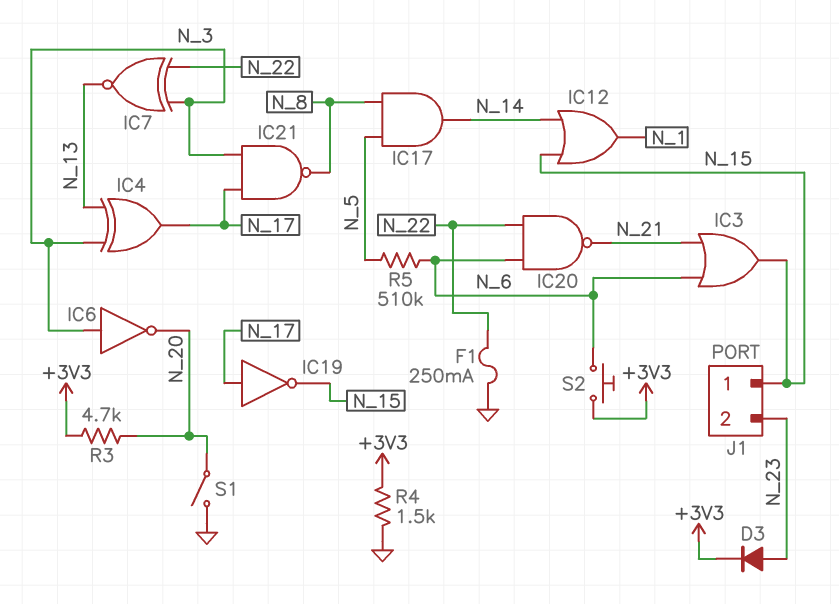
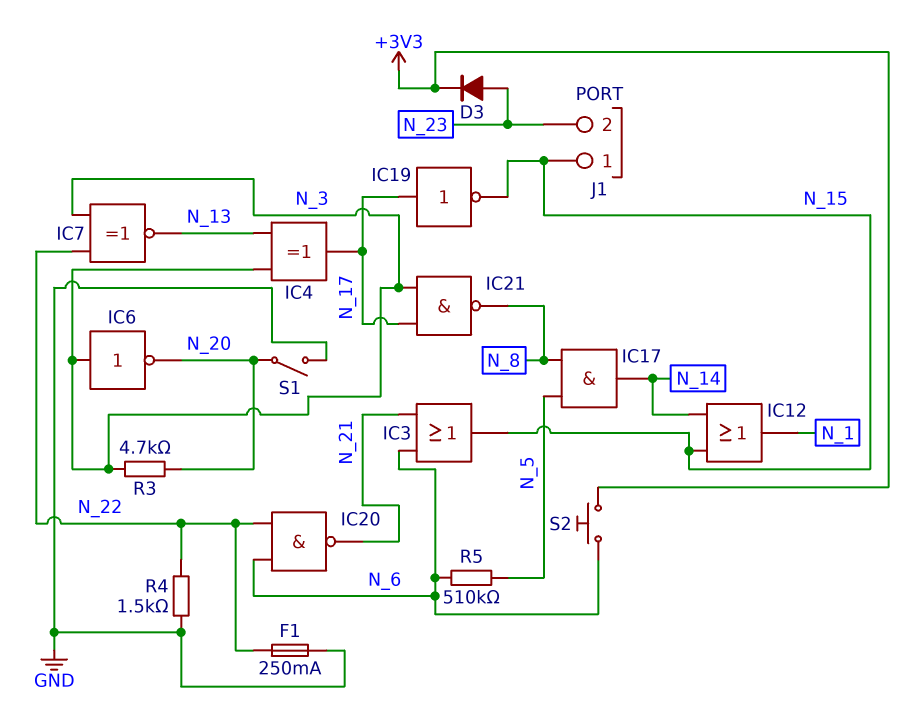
R3: 4.7k (+3V3, N_20) -> 4.7k (N_3, N_20)
R4: 1.5k (+3V3, GND) -> 1.5k (GND, N_22)

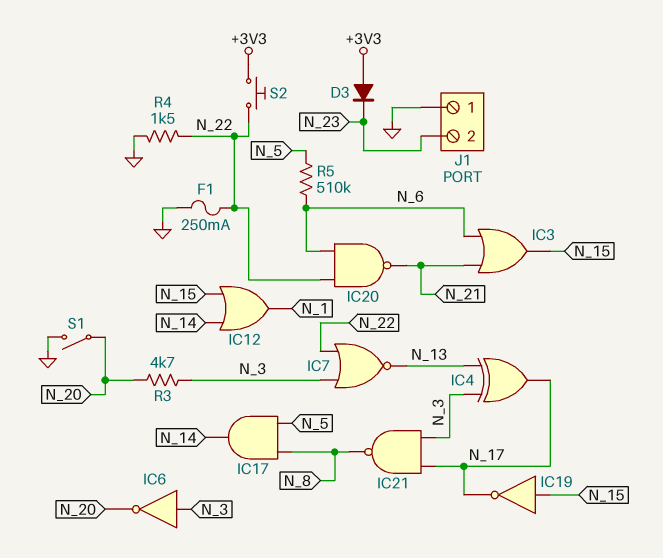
D3: diode (A N_23, K +3V3) -> diode (A +3V3, K N_23)
IC7: XNOR (in N_3, in N_22, out N_13) -> NOR (in N_3, in N_22, out N_13)
IC19: NOT (in N_17, out N_15) -> NOT (in N_15, out N_17)
J1 pin 1: N_15 -> GND
S2: button (+3V3, N_6) -> button (+3V3, N_22)

